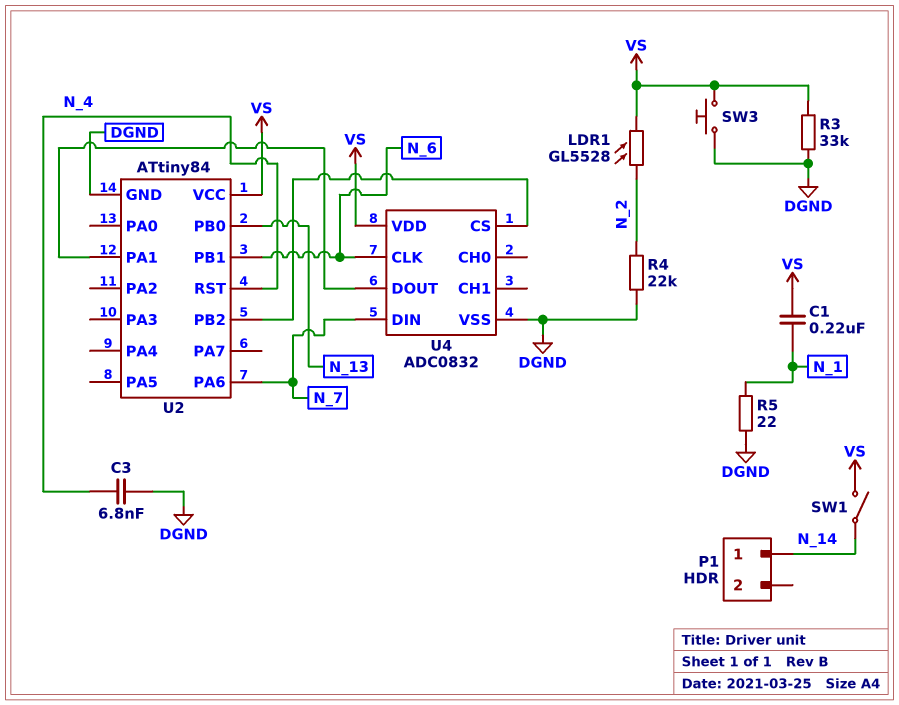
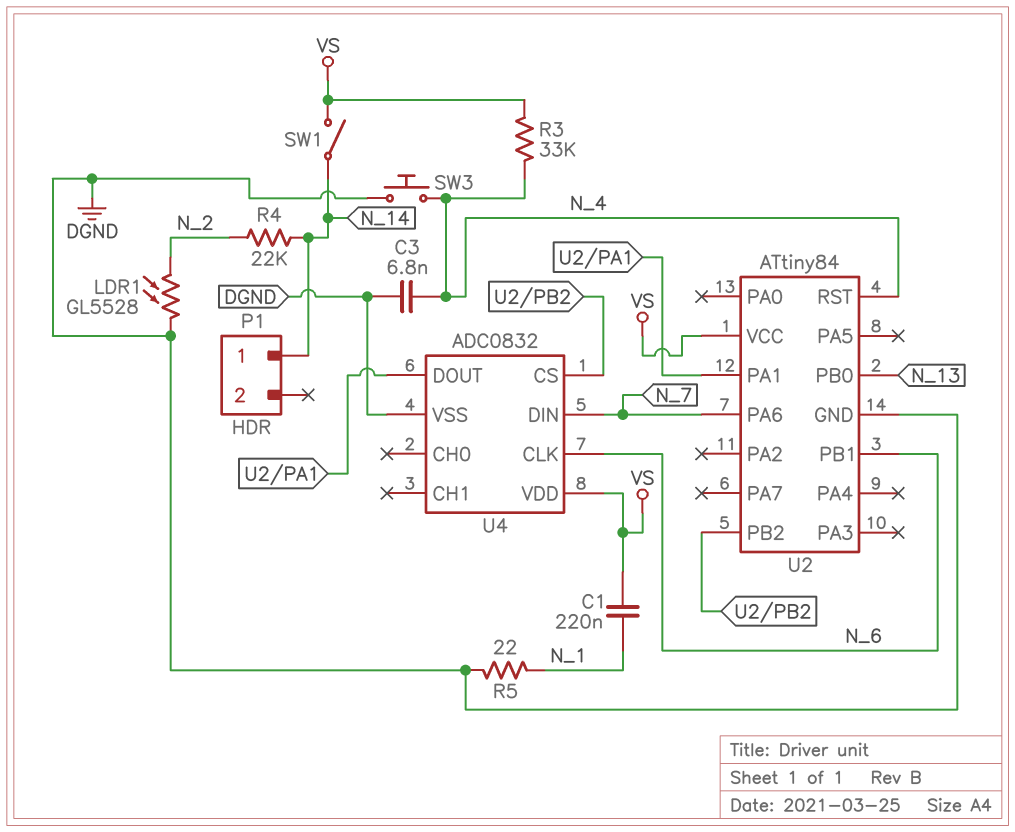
LDR1: GL5528 (N_2, VS) -> GL5528 (DGND, N_2)
R3: 33k (DGND, VS) -> 33k (N_4, VS)
R4: 22k (DGND, N_2) -> 22k (N_2, N_14)
SW3: button (DGND, VS) -> button (DGND, N_4)

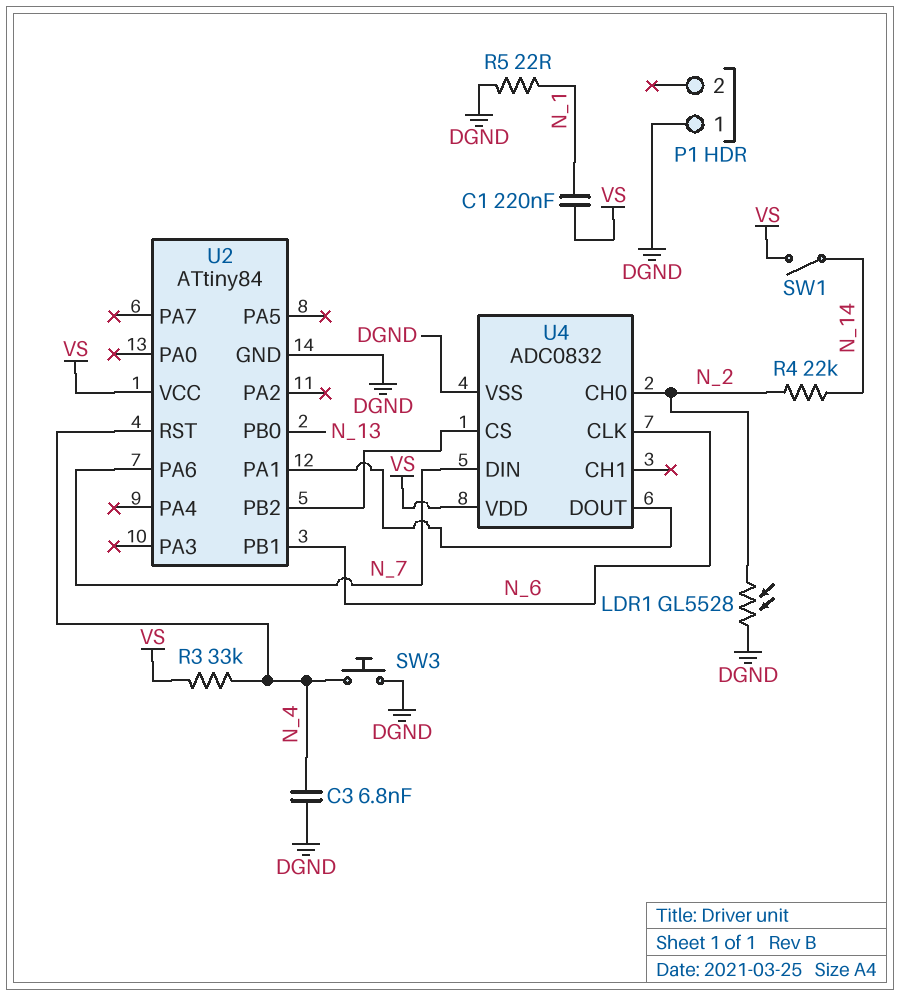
P1 pin 1: N_14 -> DGND
U4 pin CH0: none -> N_2

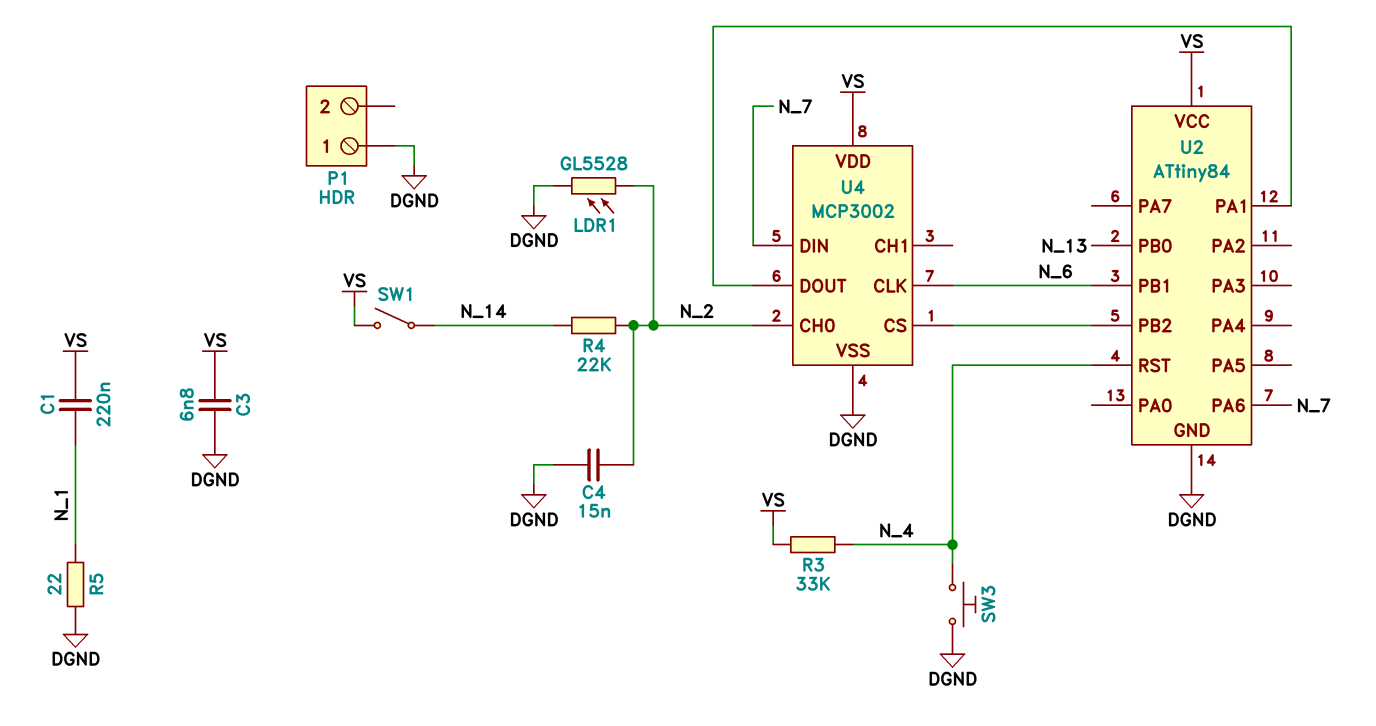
C3: 6.8nF (DGND, N_4) -> 6.8nF (DGND, VS)
C4: none -> 15nF (DGND, N_2)
U4: ADC0832 -> MCP3002

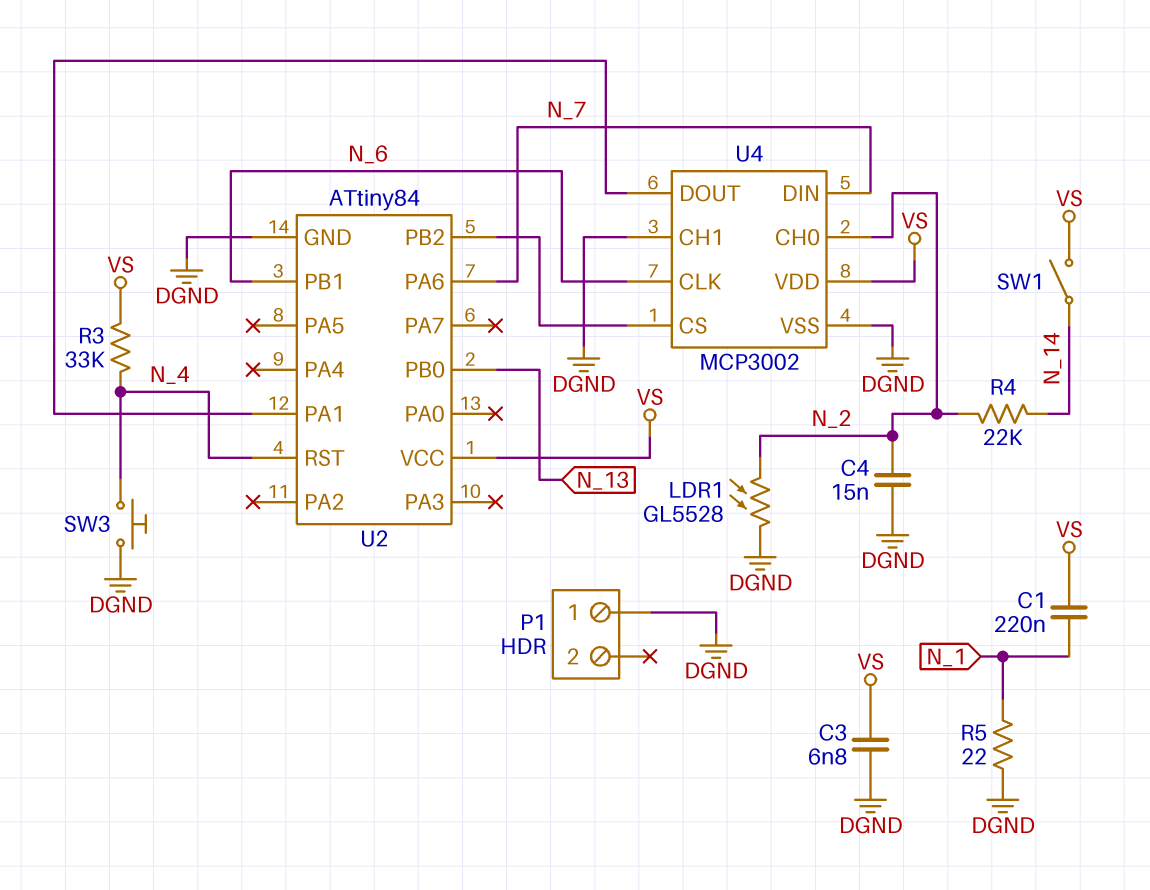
U4 pin CH1: none -> DGND

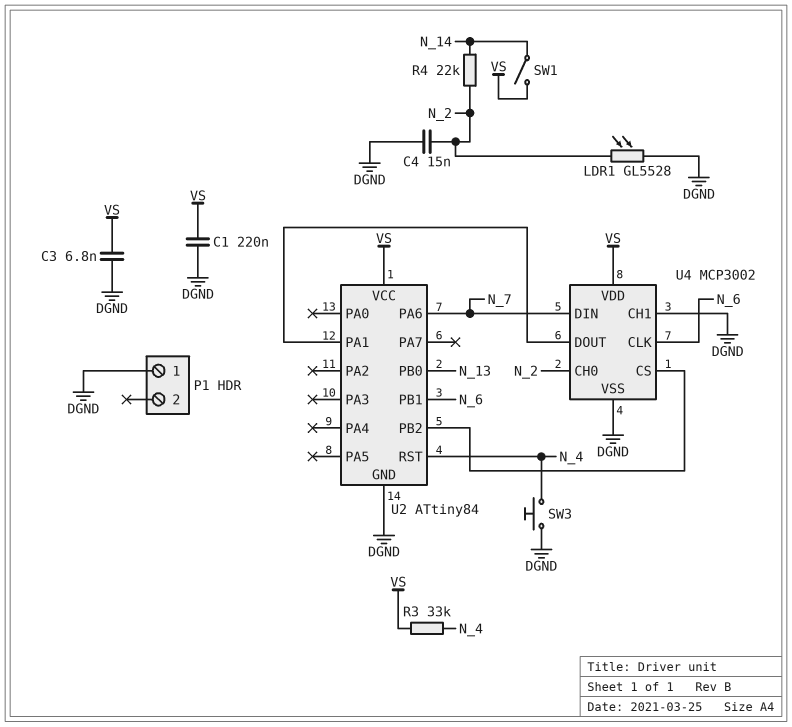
C1: 220nF (N_1, VS) -> 220nF (DGND, VS)
R5: 22 (DGND, N_1) -> none

